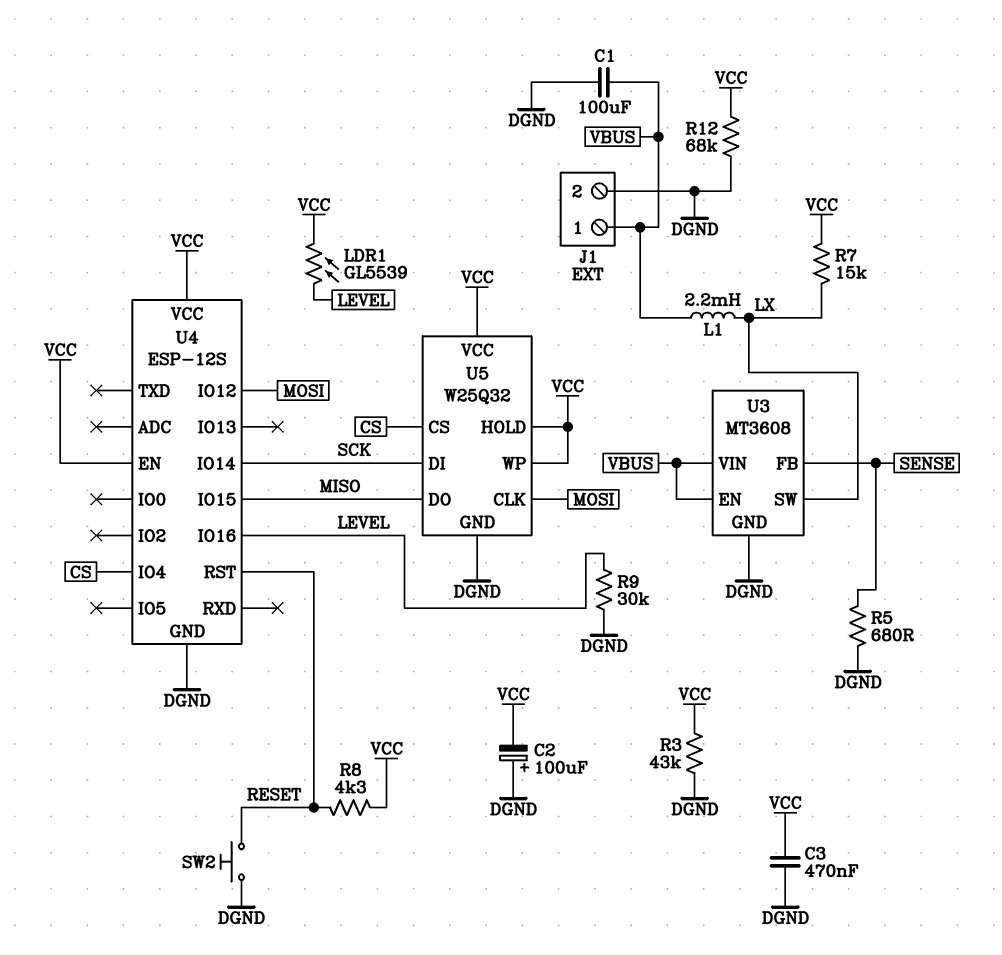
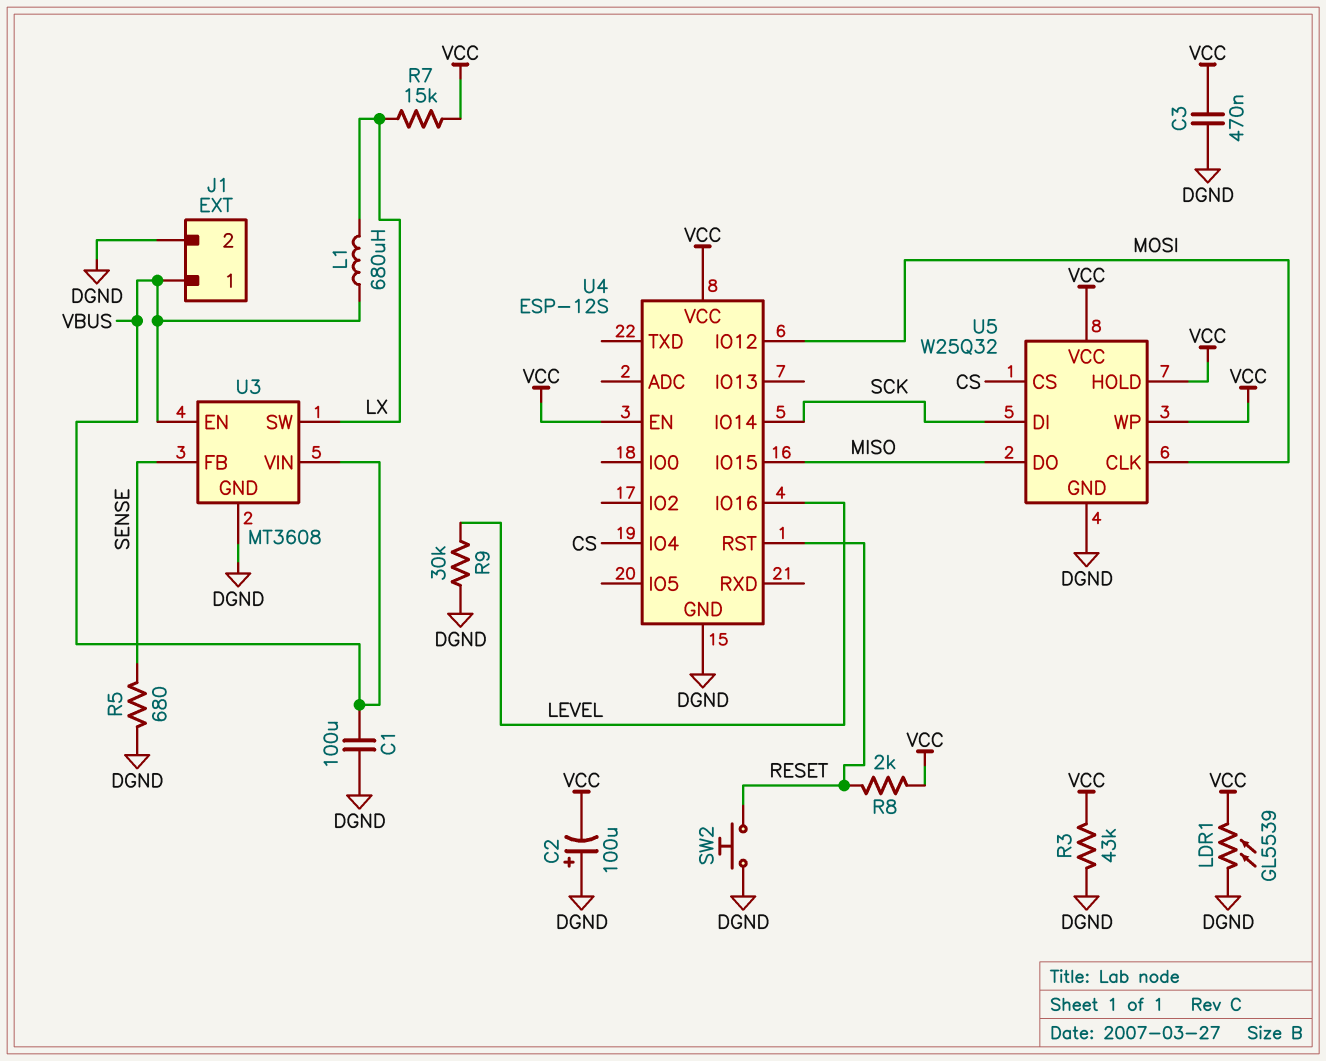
L1: 2.2mH (LX, VBUS) -> 680uH (LX, VBUS)
LDR1: GL5539 (LEVEL, VCC) -> GL5539 (DGND, VCC)
R8: 4.3k (RESET, VCC) -> 2k (RESET, VCC)
R12: 68k (DGND, VCC) -> none

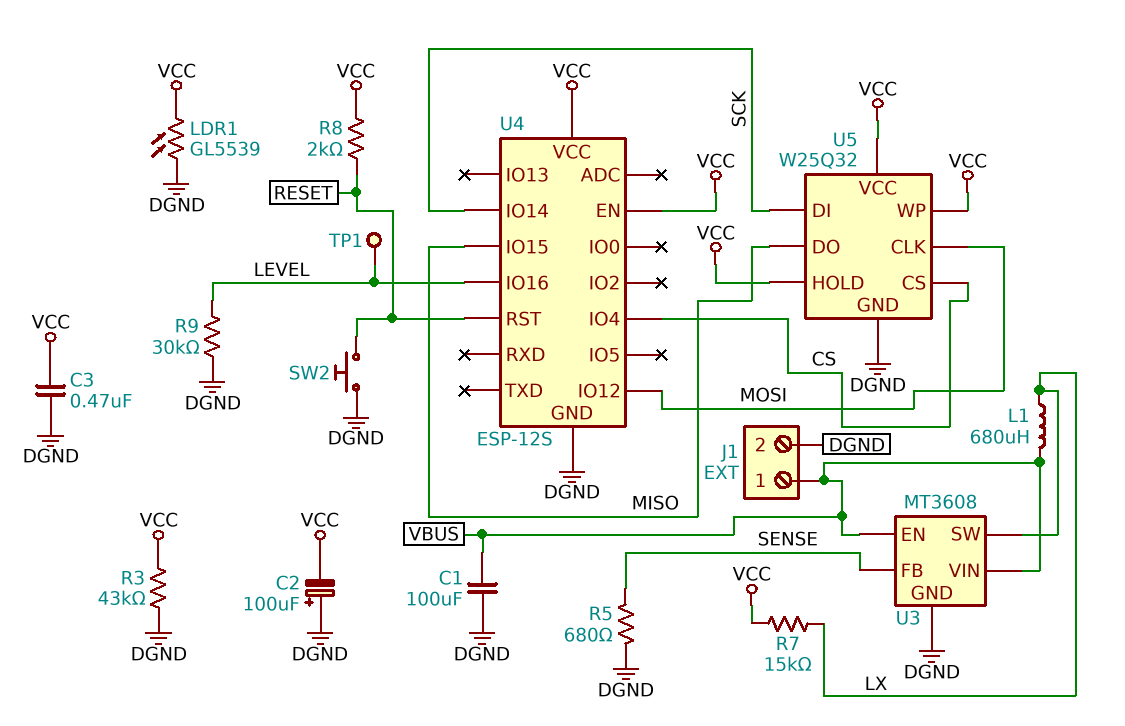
TP1: none -> test point (LEVEL)

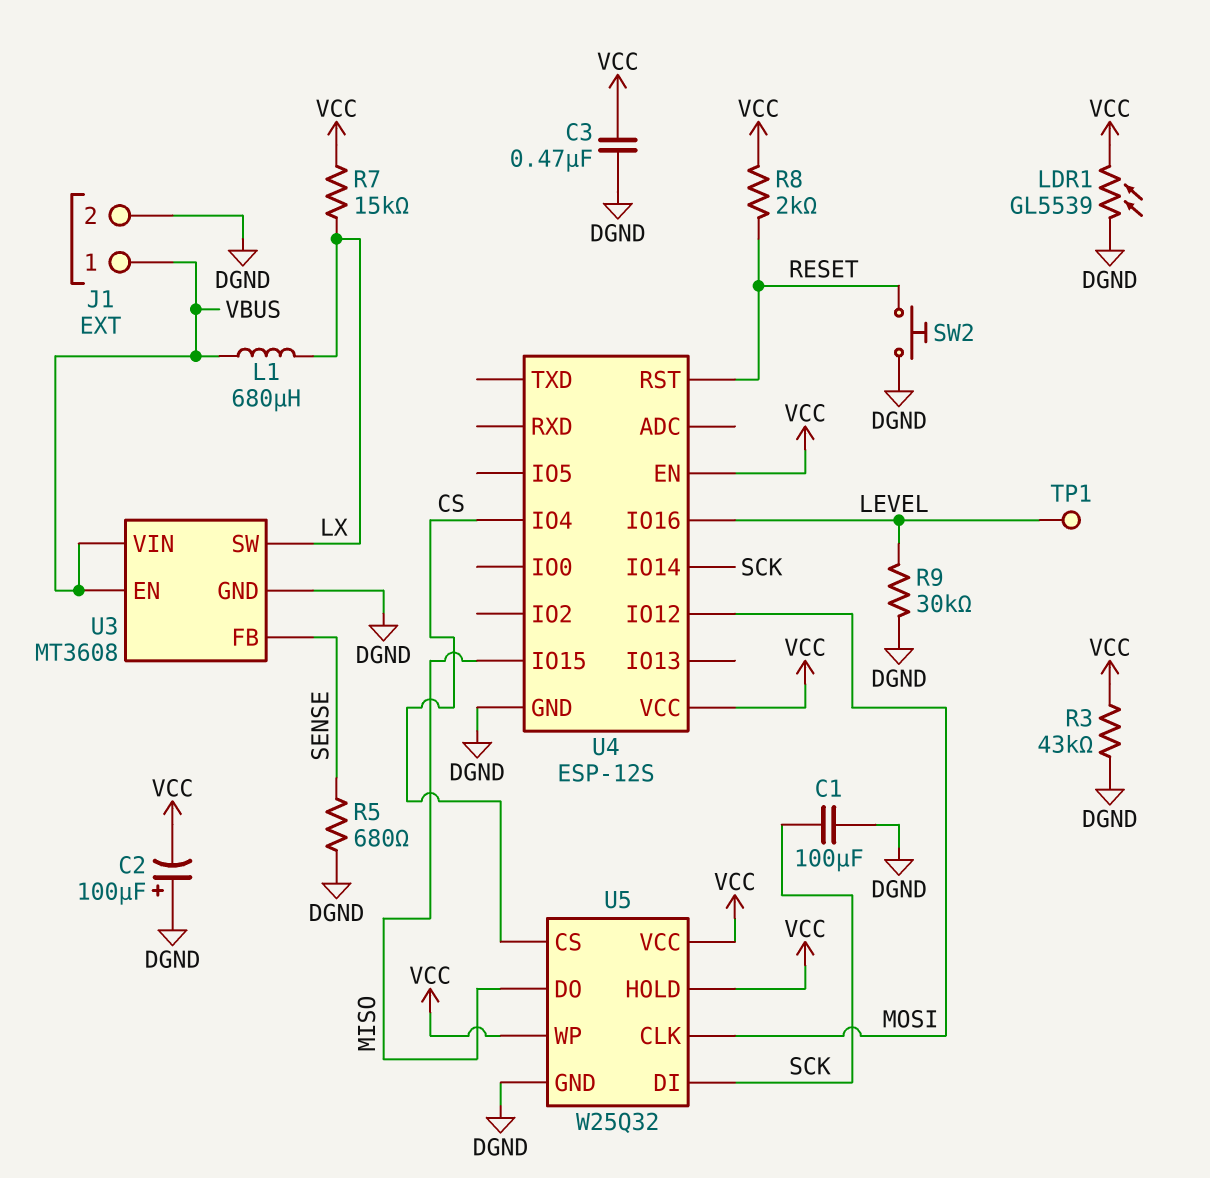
C1: 100uF (DGND, VBUS) -> 100uF (DGND, SCK)

